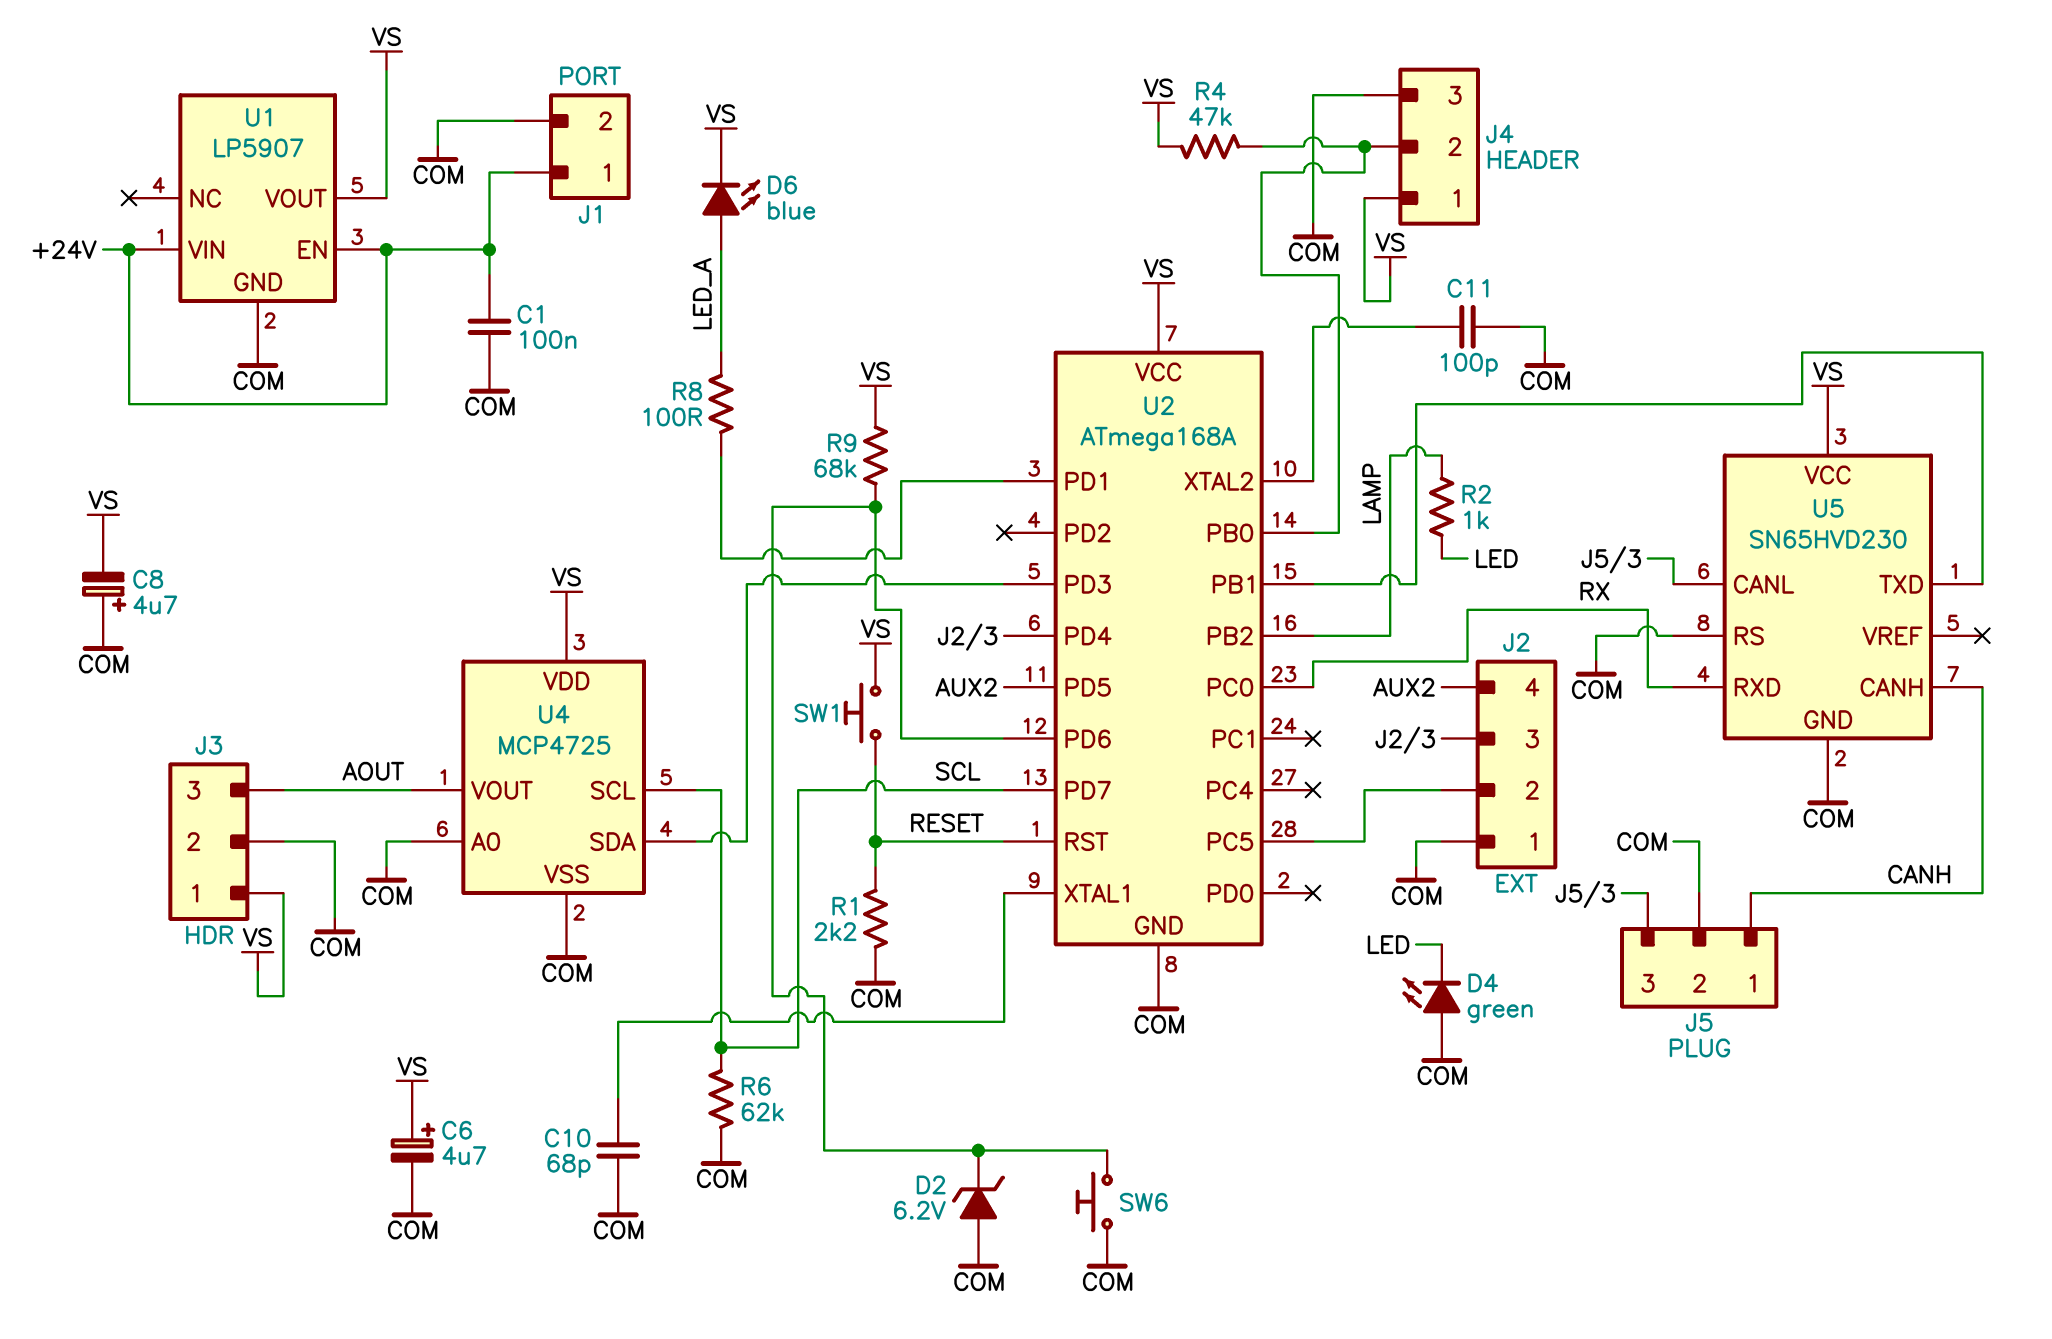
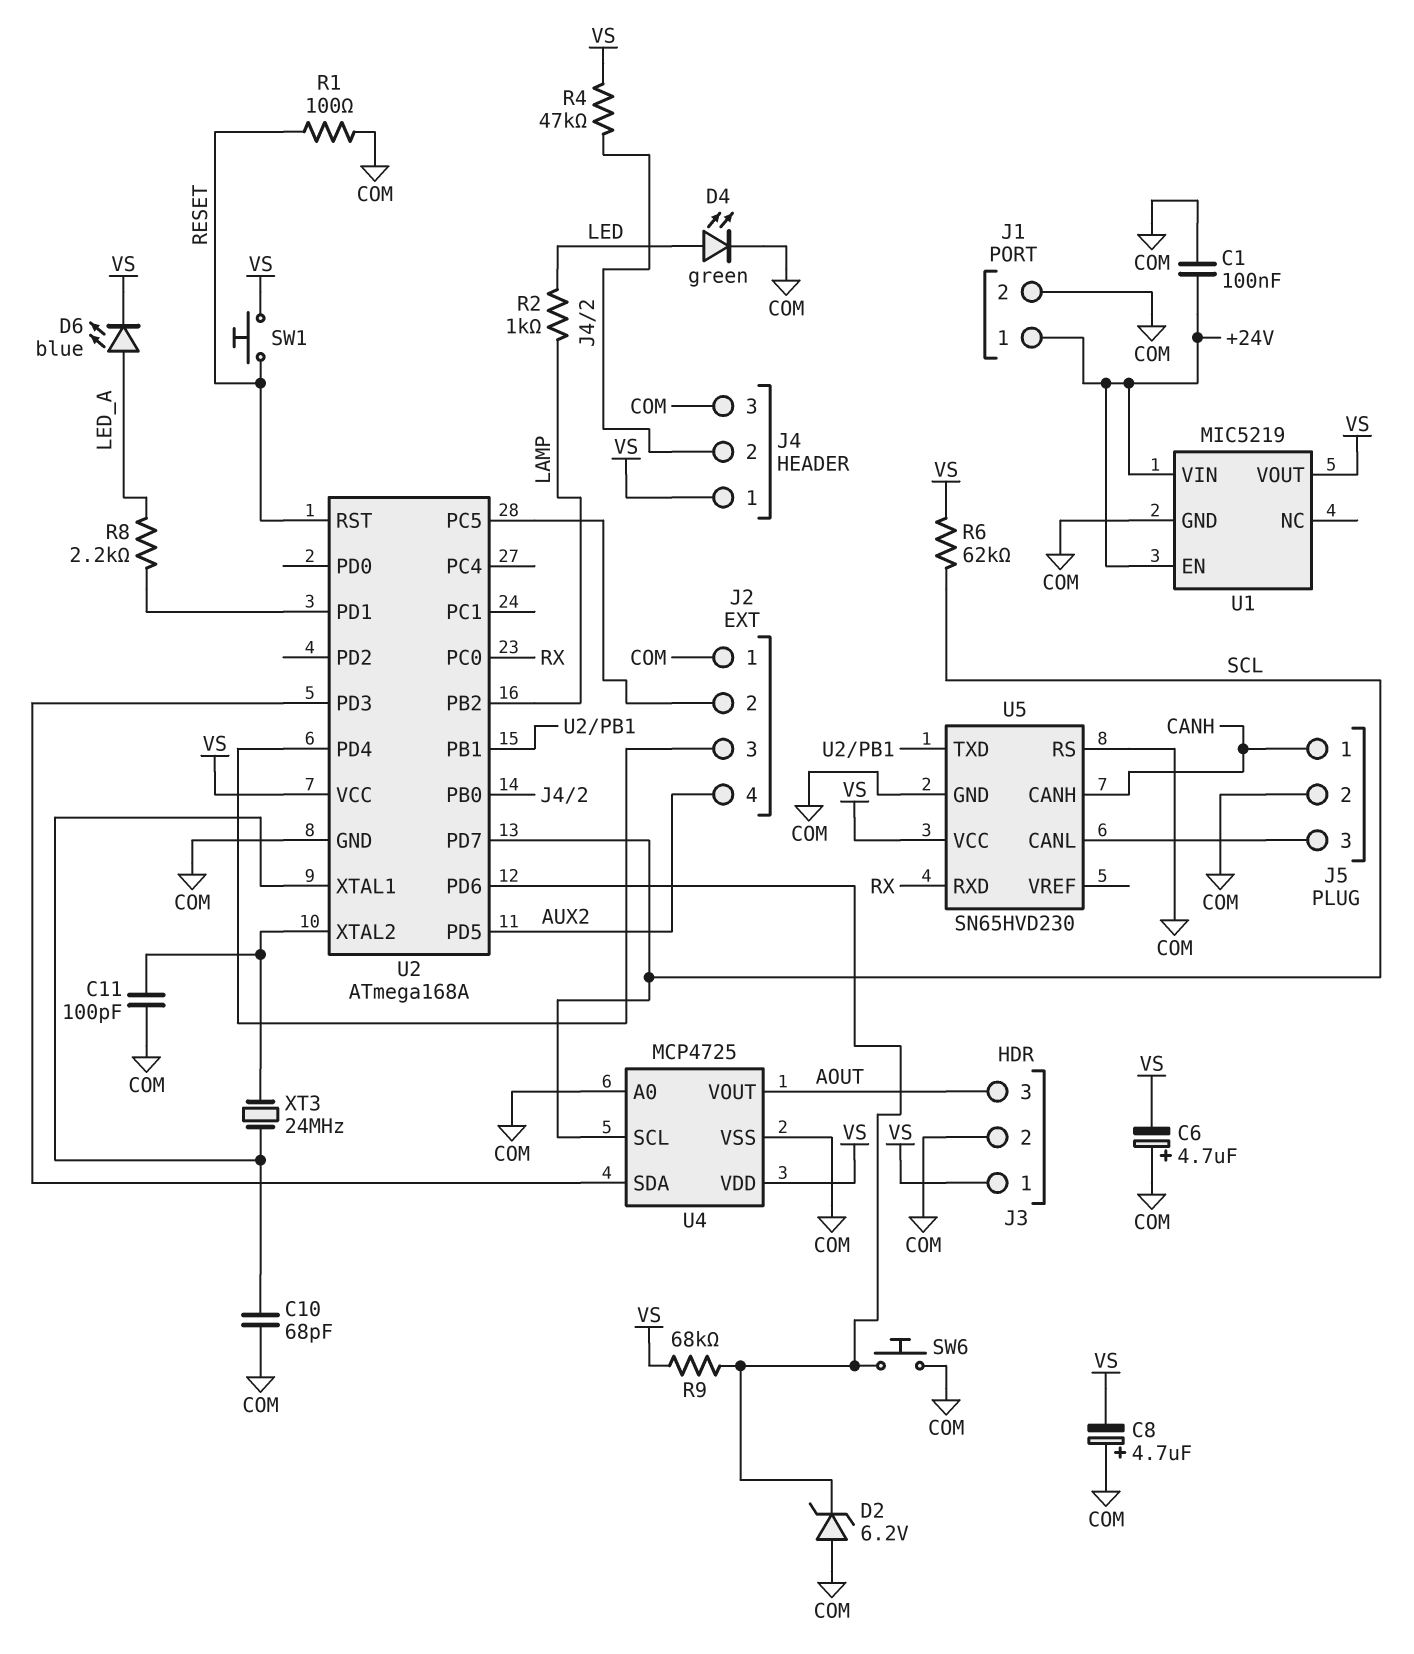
C6: 4.7uF (plus VS, minus COM) -> 4.7uF (plus COM, minus VS)
D4: LED green (A COM, K LED) -> LED green (A LED, K COM)
R1: 2.2k (COM, RESET) -> 100 (COM, RESET)
R6: 62k (COM, SCL) -> 62k (SCL, VS)
R8: 100 (LED_A, U2/PD1) -> 2.2k (LED_A, U2/PD1)
U1: LP5907 -> MIC5219
XT3: none -> 24MHz (U2/XTAL1, U2/XTAL2)

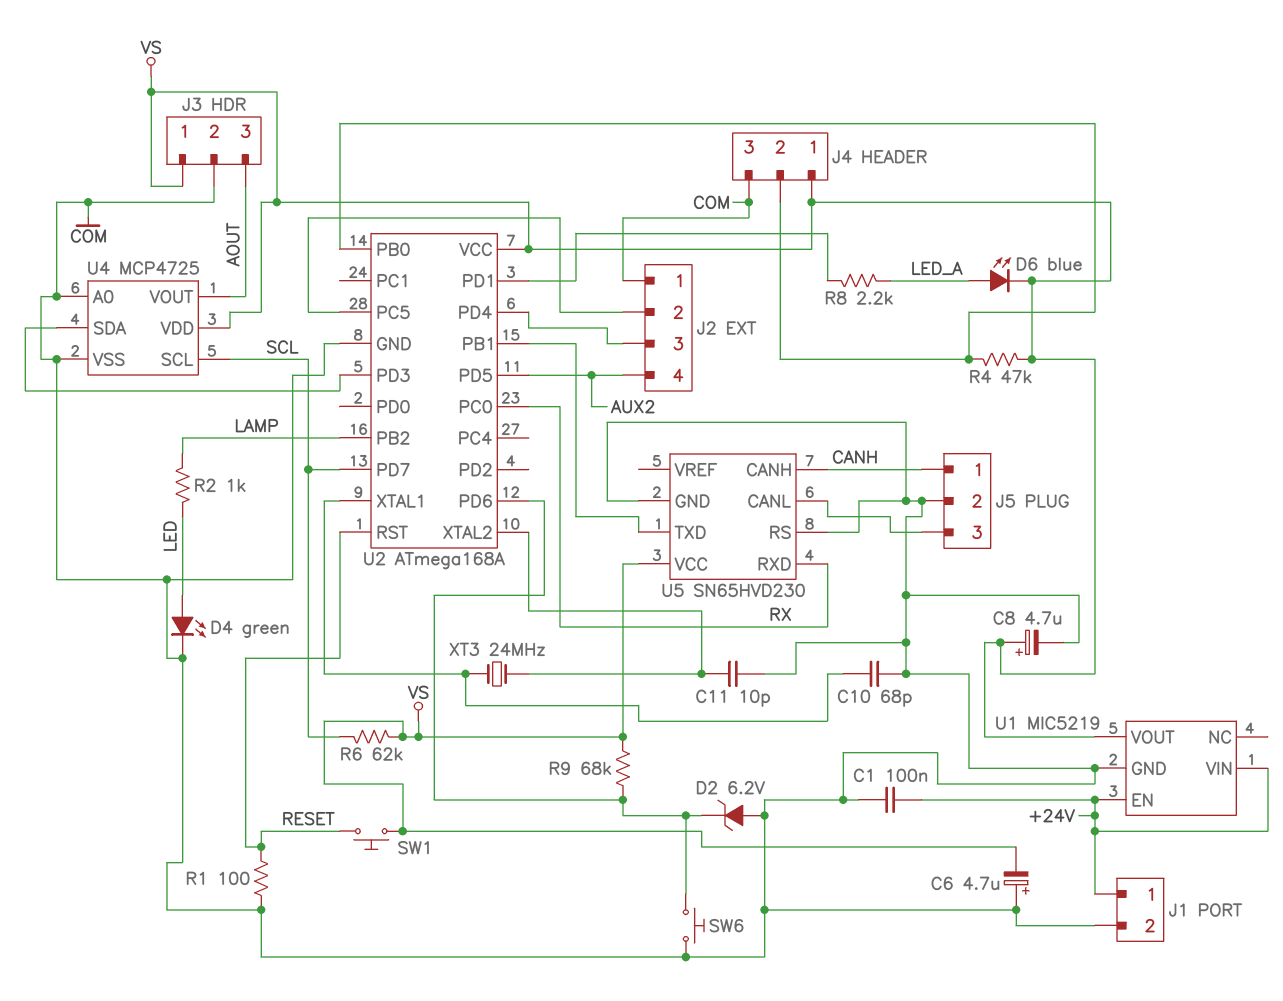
C8: 4.7uF (plus COM, minus VS) -> 4.7uF (plus VS, minus COM)
C11: 100pF (COM, U2/XTAL2) -> 10pF (COM, U2/XTAL2)

